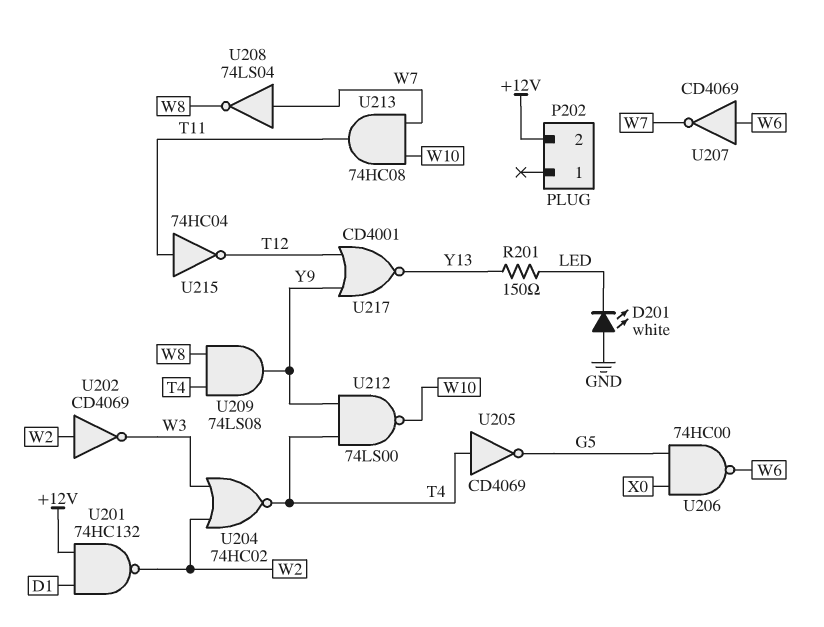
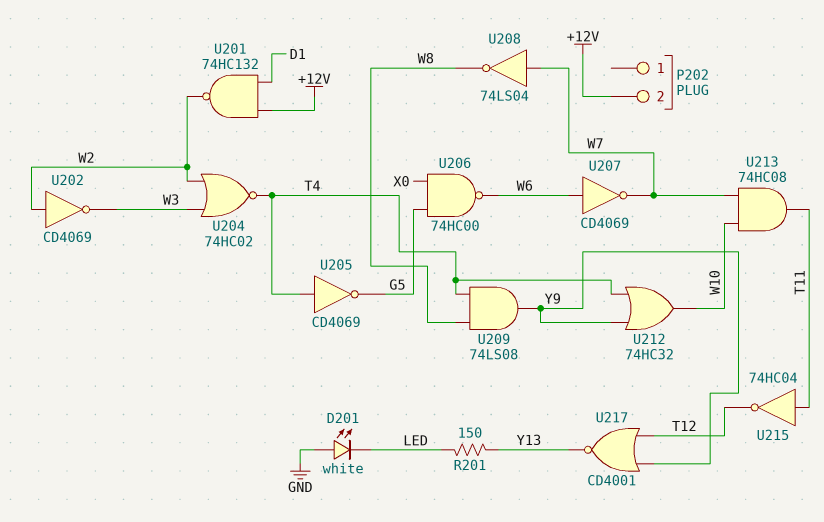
U212: NAND 74LS00 (in T4, in Y9, out W10) -> OR 74HC32 (in T4, in Y9, out W10)

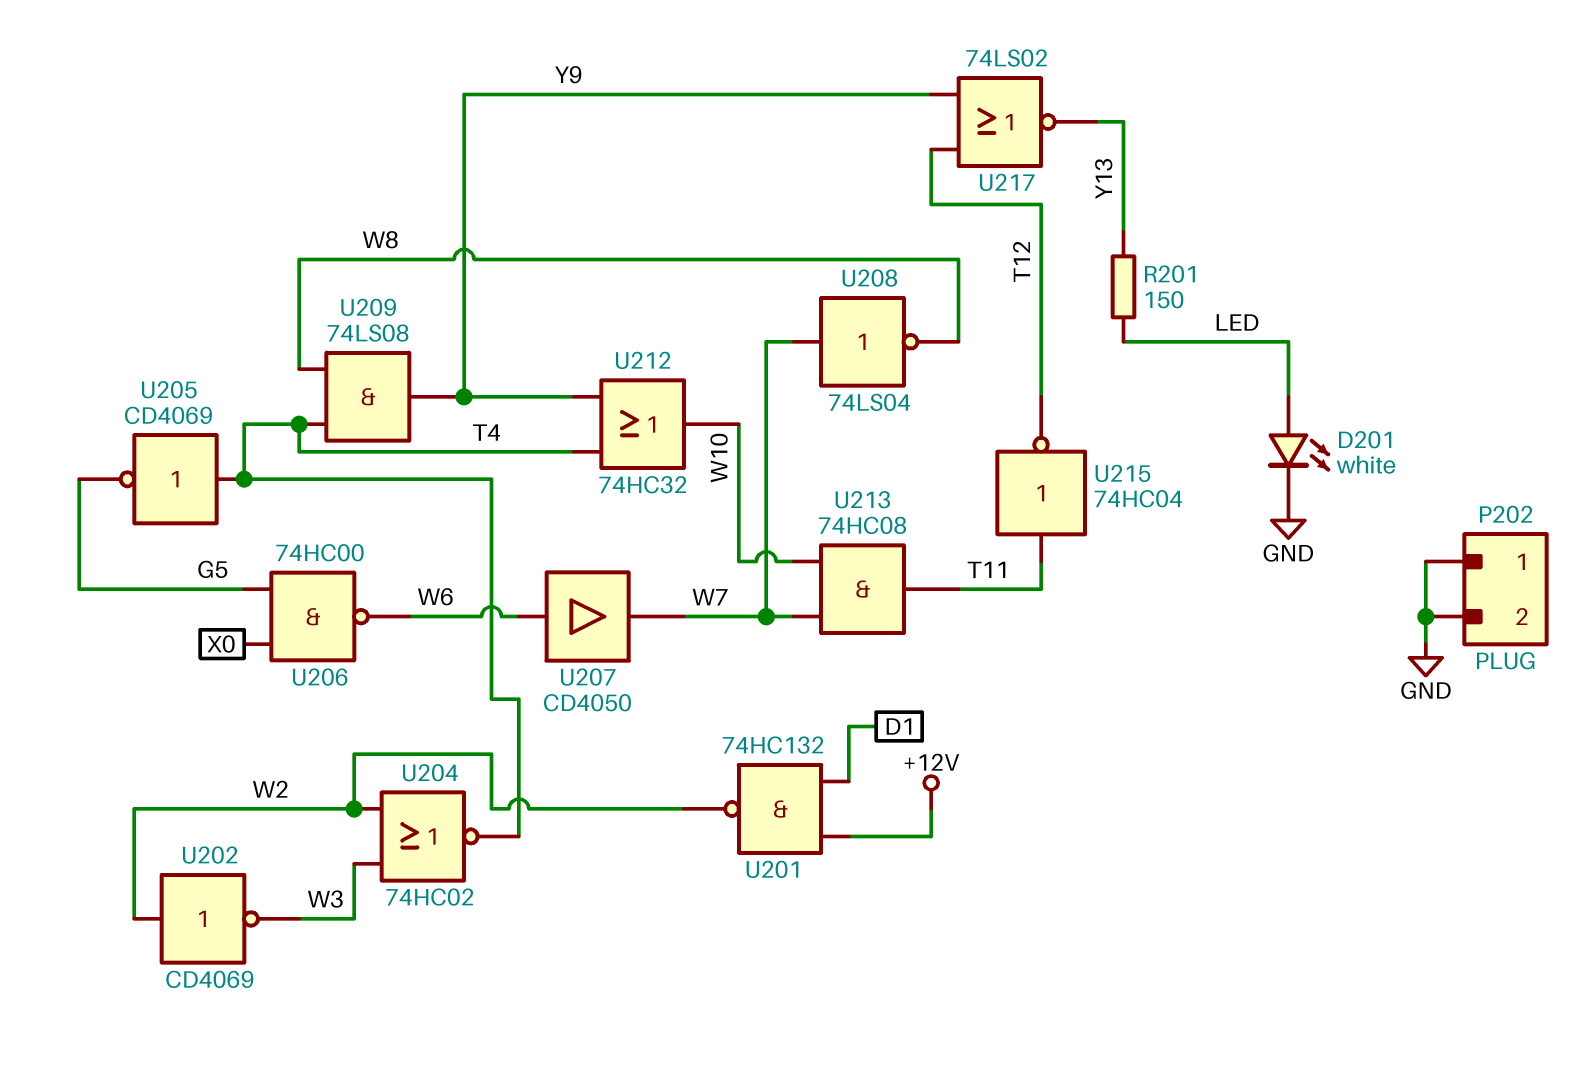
D201: LED white (A GND, K LED) -> LED white (A LED, K GND)
P202 pin 1: none -> GND
P202 pin 2: +12V -> GND
U207: NOT CD4069 (in W6, out W7) -> buffer CD4050 (in W6, out W7)
U217: NOR CD4001 (in T12, in Y9, out Y13) -> NOR 74LS02 (in T12, in Y9, out Y13)

